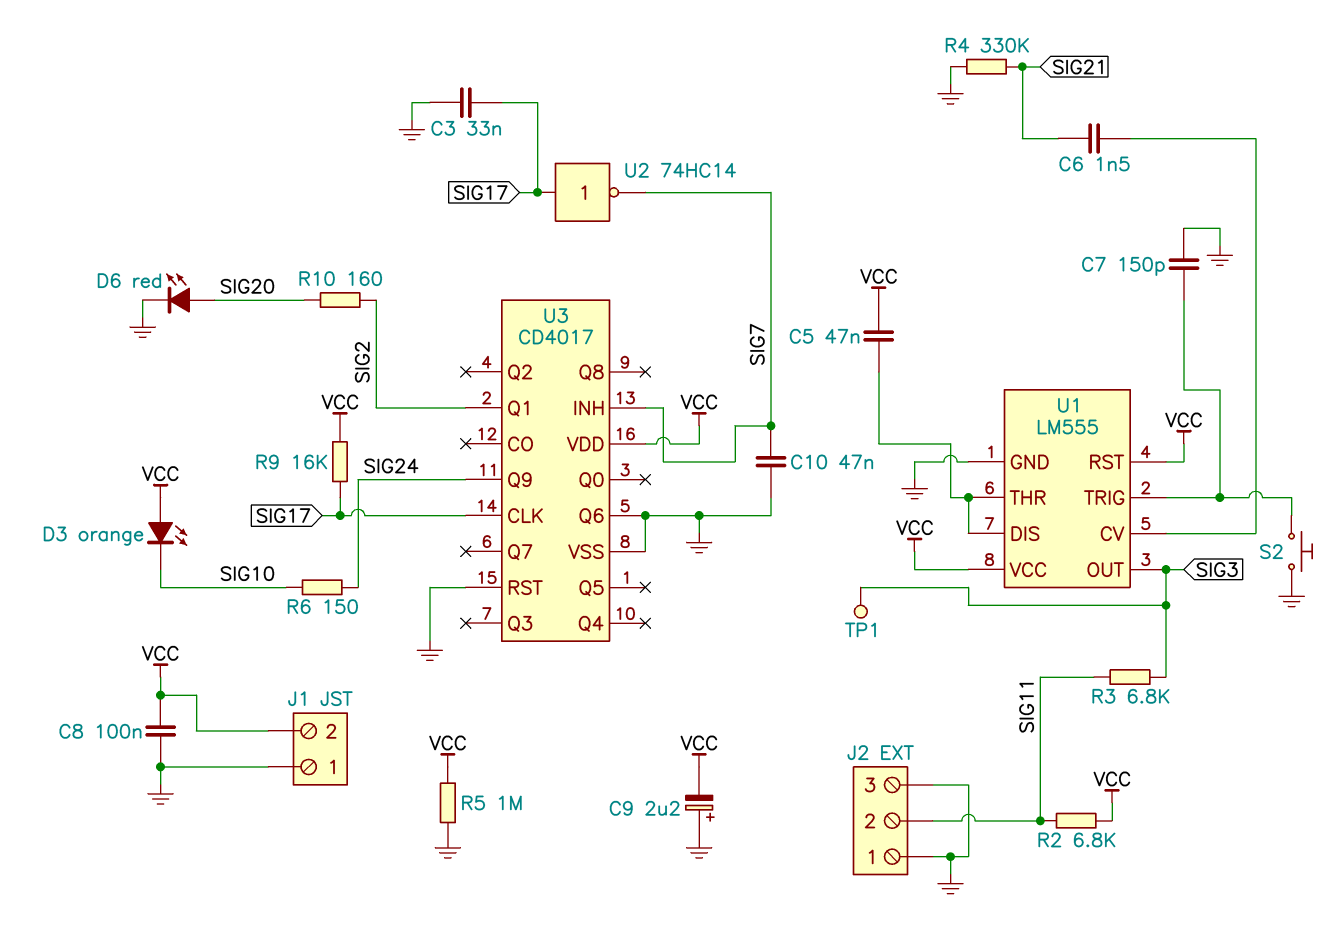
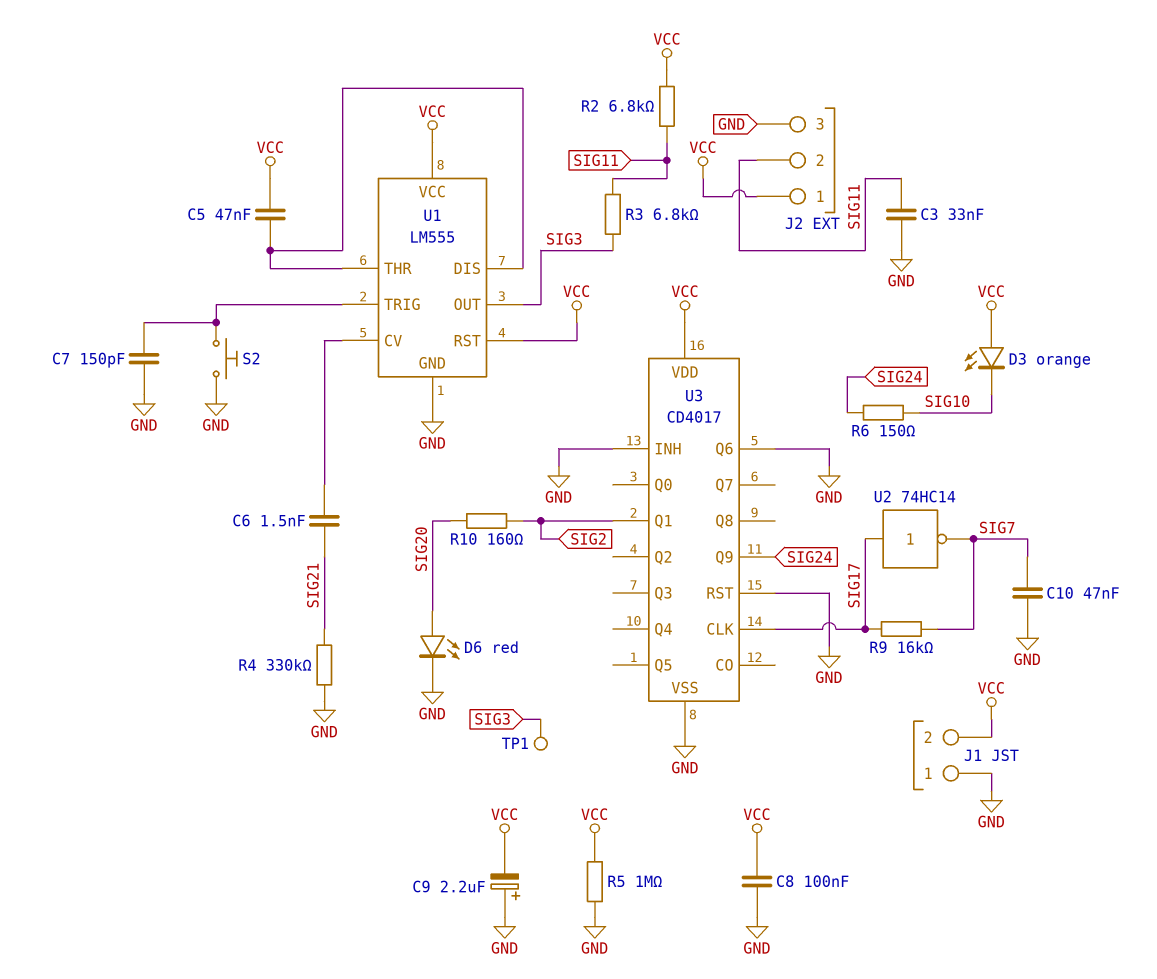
C3: 33nF (GND, SIG17) -> 33nF (GND, SIG11)
J2 pin 1: GND -> VCC
R9: 16k (SIG17, VCC) -> 16k (SIG7, SIG17)
U3 pin INH: SIG7 -> GND

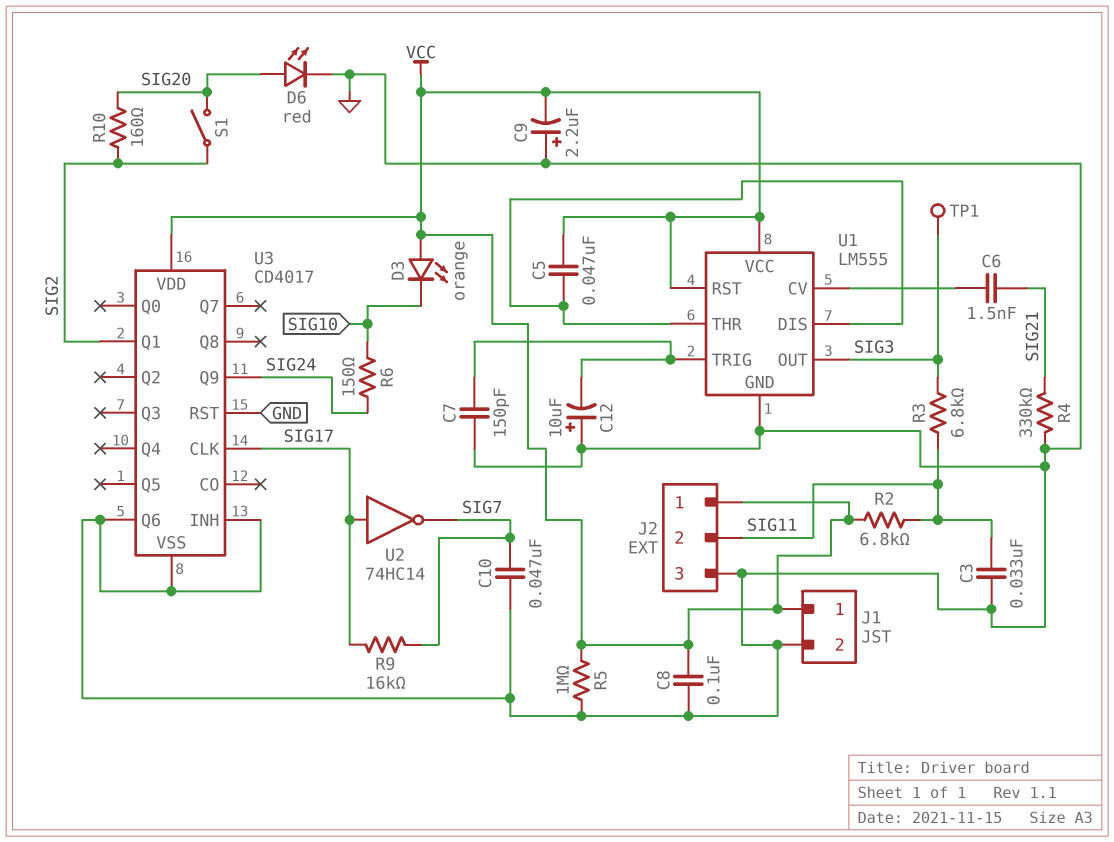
C12: none -> 10uF (plus GND, minus U1/TRIG)
J1 pin 1: GND -> VCC
J1 pin 2: VCC -> GND
S1: none -> switch (SIG2, SIG20)
S2: button (GND, U1/TRIG) -> none

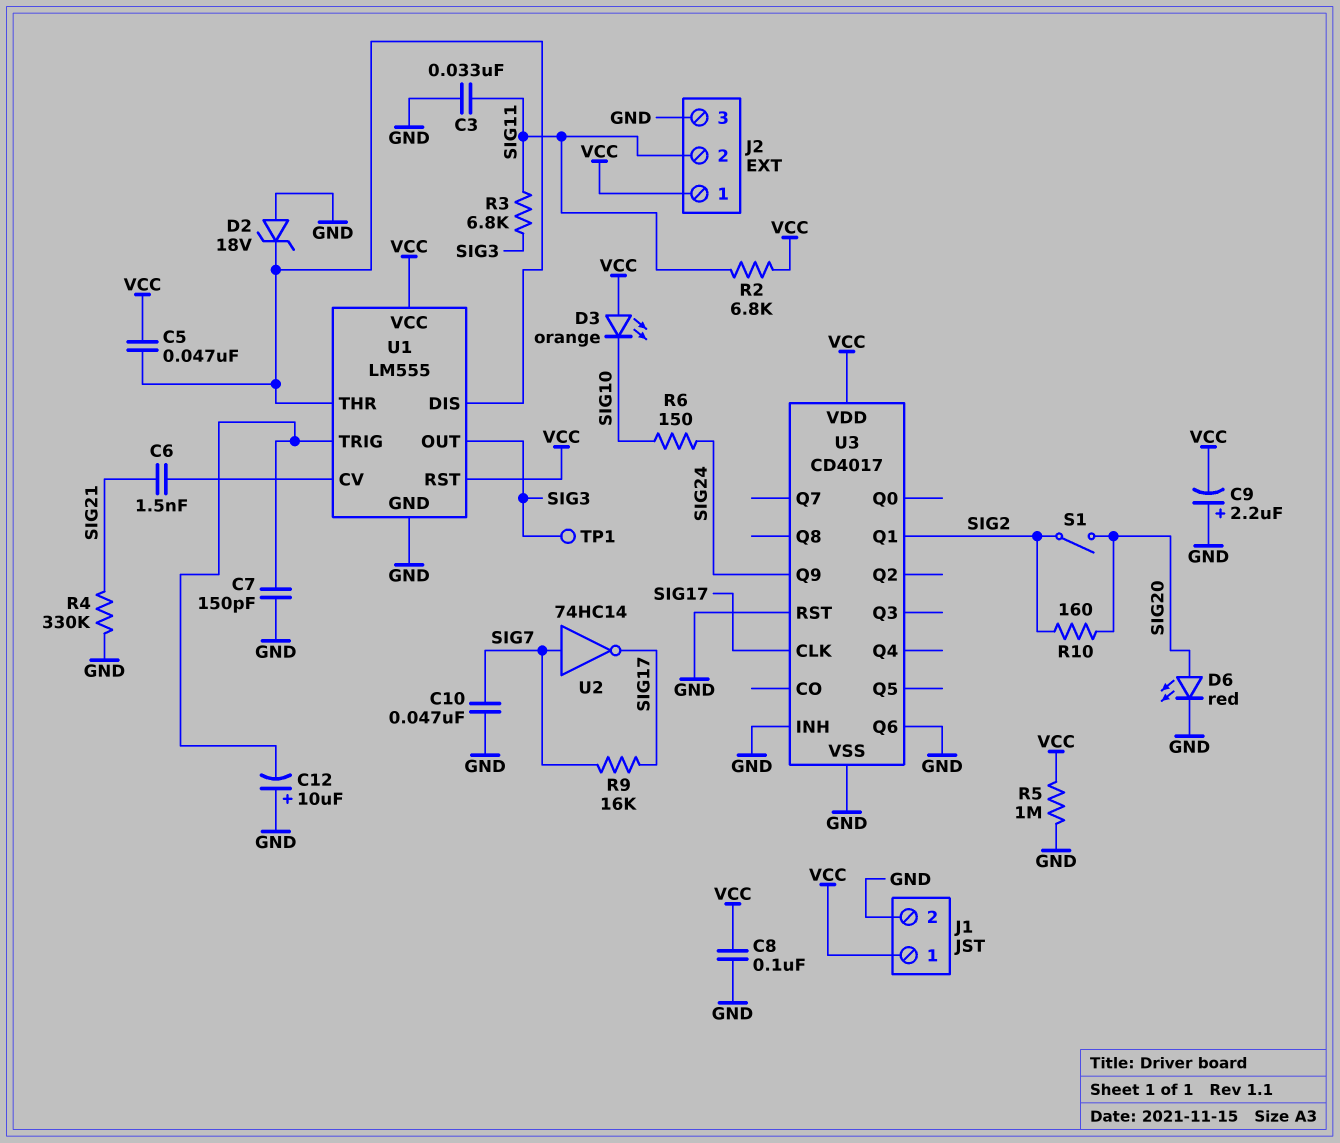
D2: none -> zener 18V (A GND, K U1/DIS)
U2: NOT 74HC14 (in SIG17, out SIG7) -> NOT 74HC14 (in SIG7, out SIG17)

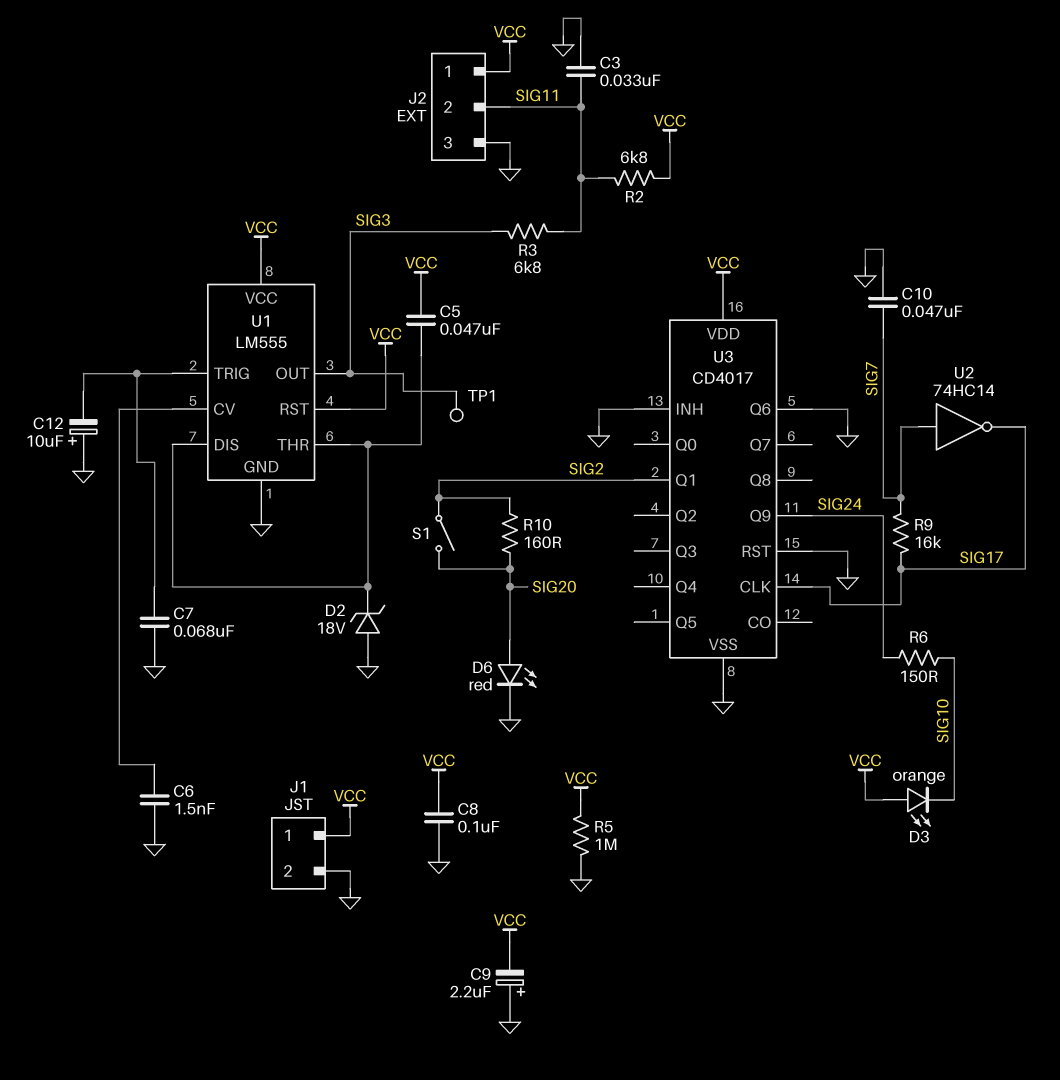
C6: 1.5nF (SIG21, U1/CV) -> 1.5nF (GND, U1/CV)
C7: 150pF (GND, U1/TRIG) -> 68nF (GND, U1/TRIG)
R4: 330k (GND, SIG21) -> none

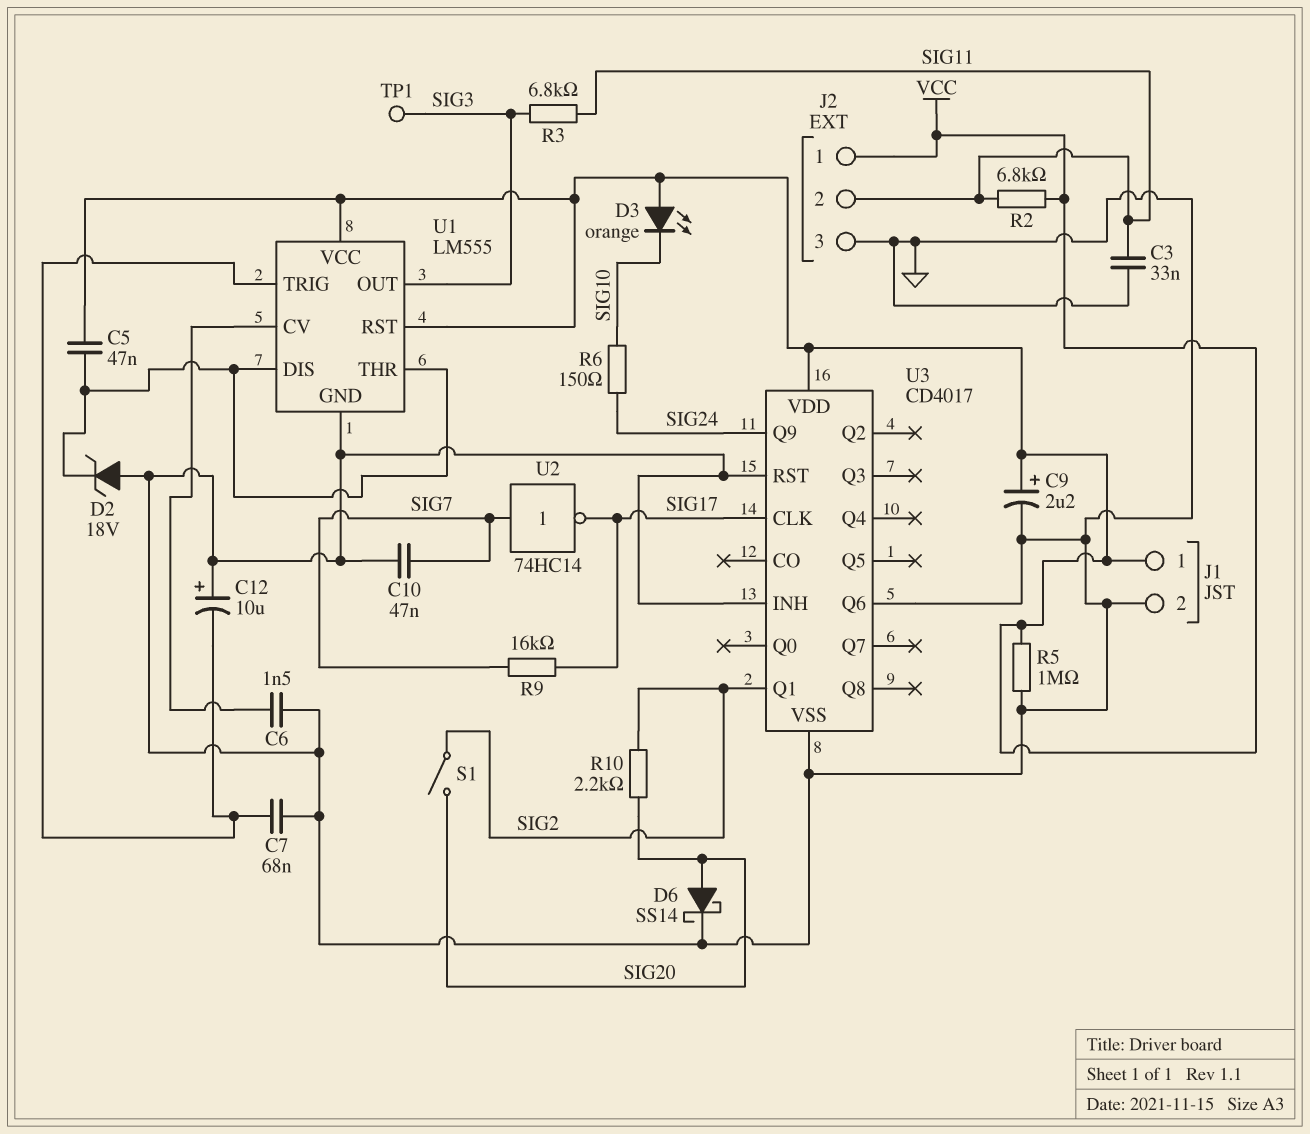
C8: 100nF (GND, VCC) -> none
C9: 2.2uF (plus GND, minus VCC) -> 2.2uF (plus VCC, minus GND)
D6: LED red (A SIG20, K GND) -> schottky SS14 (A SIG20, K GND)
R10: 160 (SIG2, SIG20) -> 2.2k (SIG2, SIG20)

